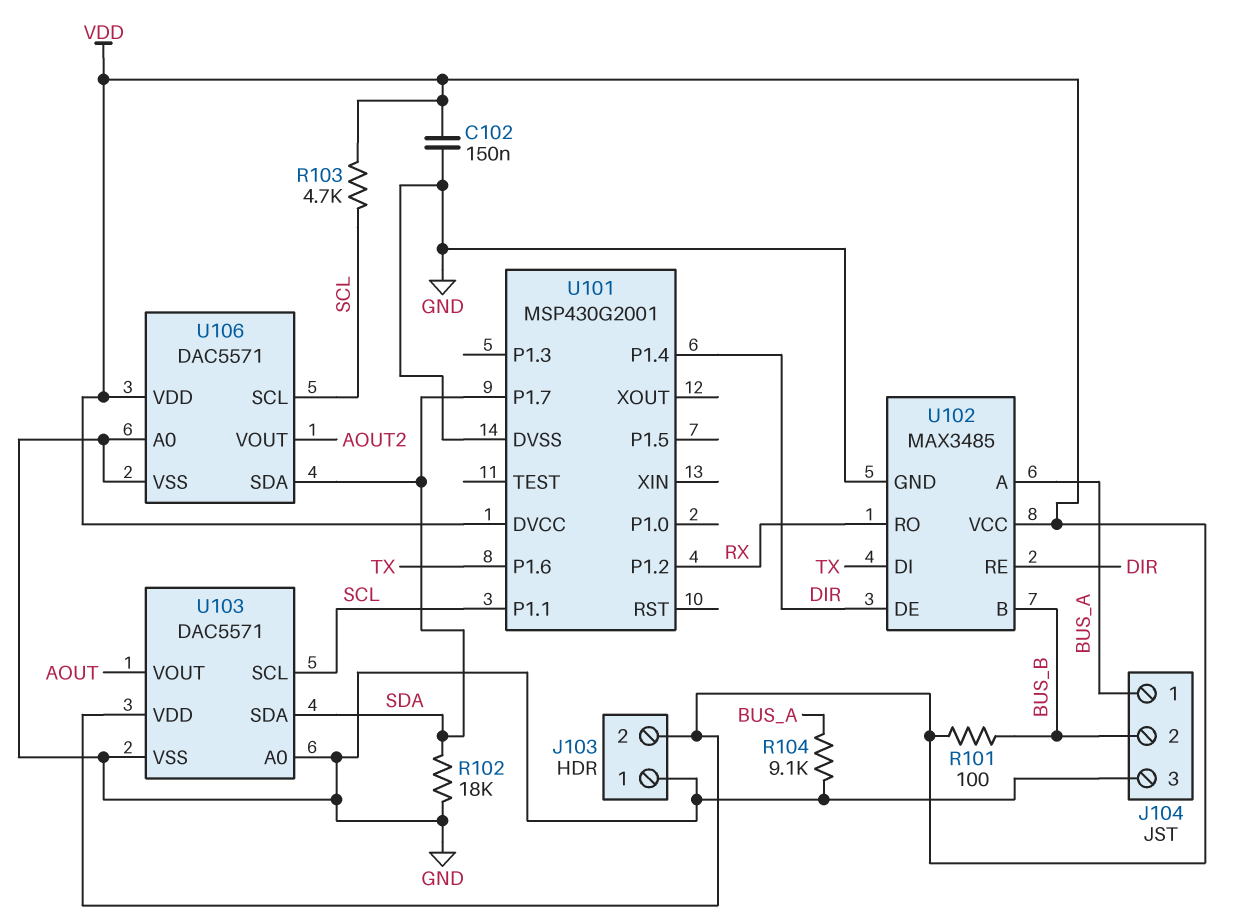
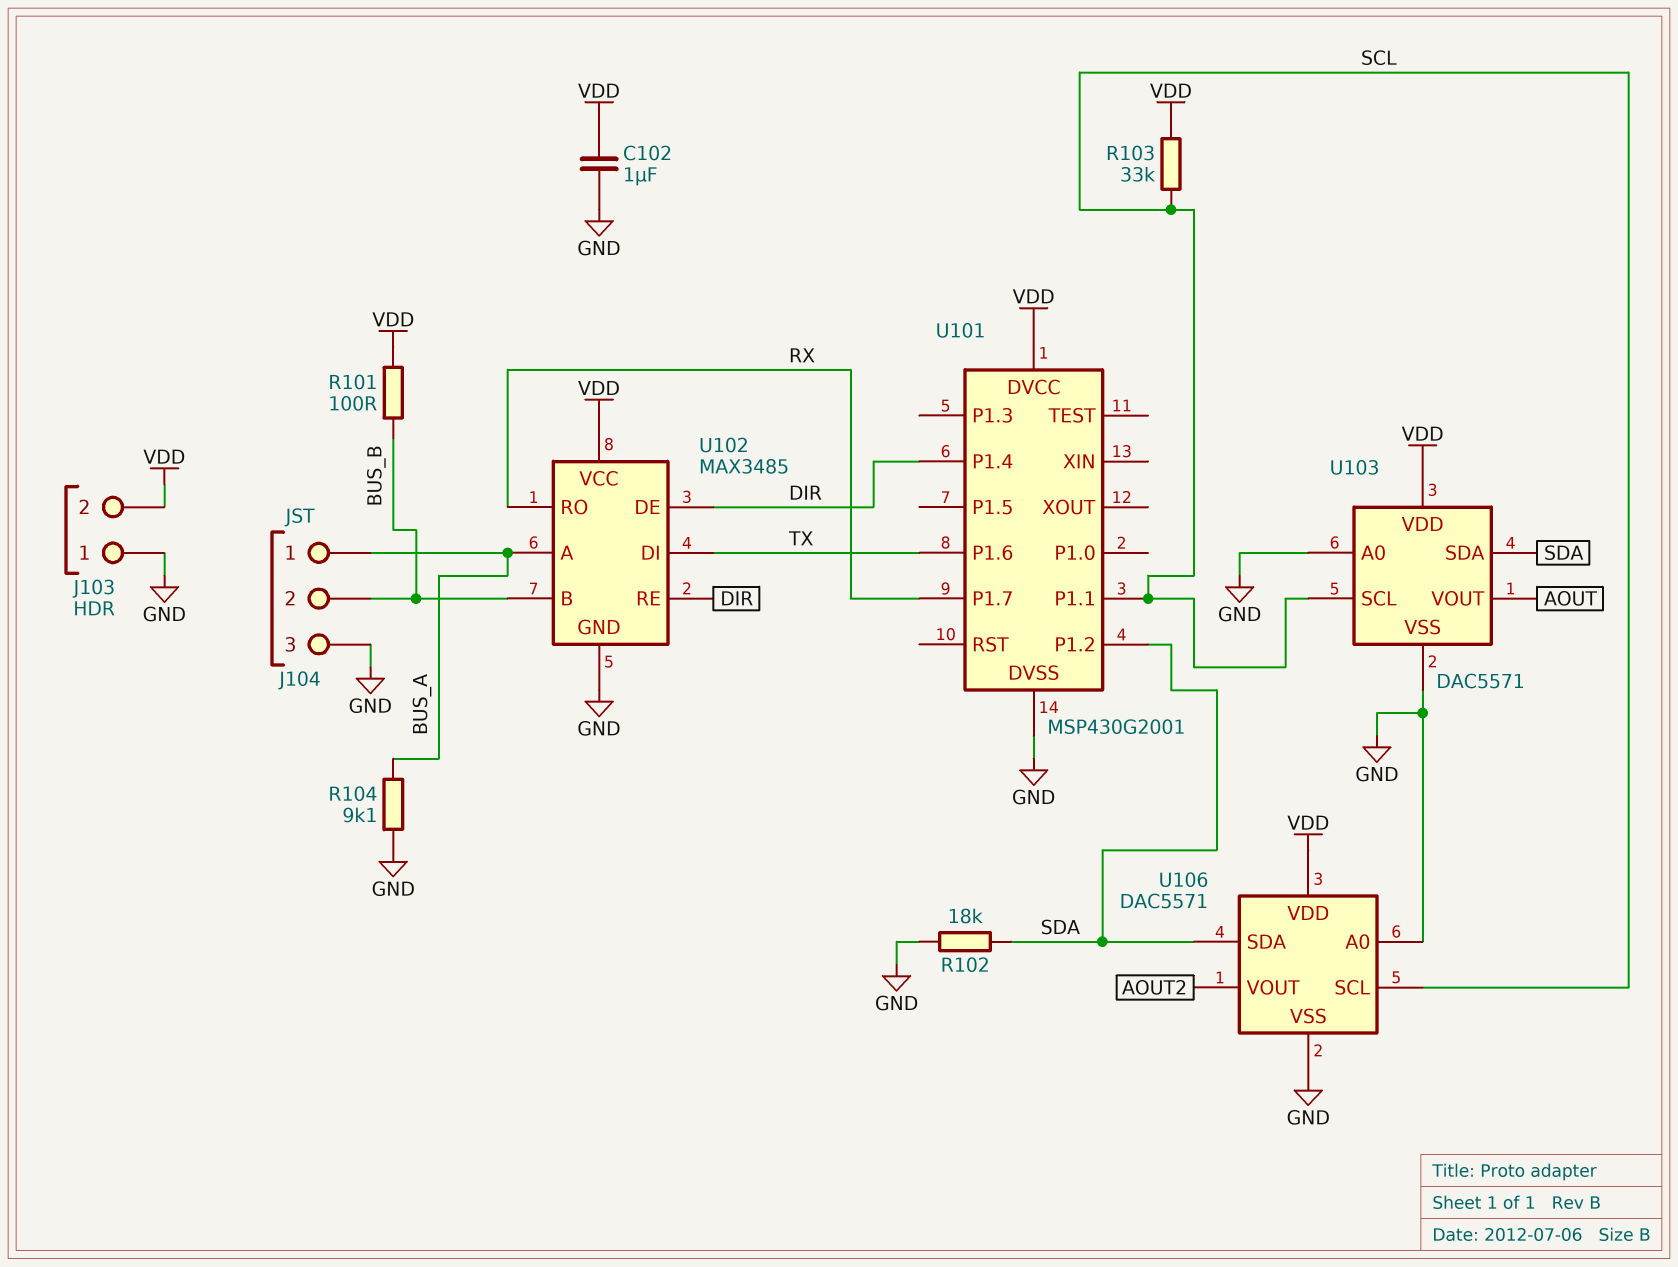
C102: 150nF (GND, VDD) -> 1uF (GND, VDD)
R103: 4.7k (SCL, VDD) -> 33k (SCL, VDD)
U101 pin P1.2: RX -> SDA
U101 pin P1.7: SDA -> RX

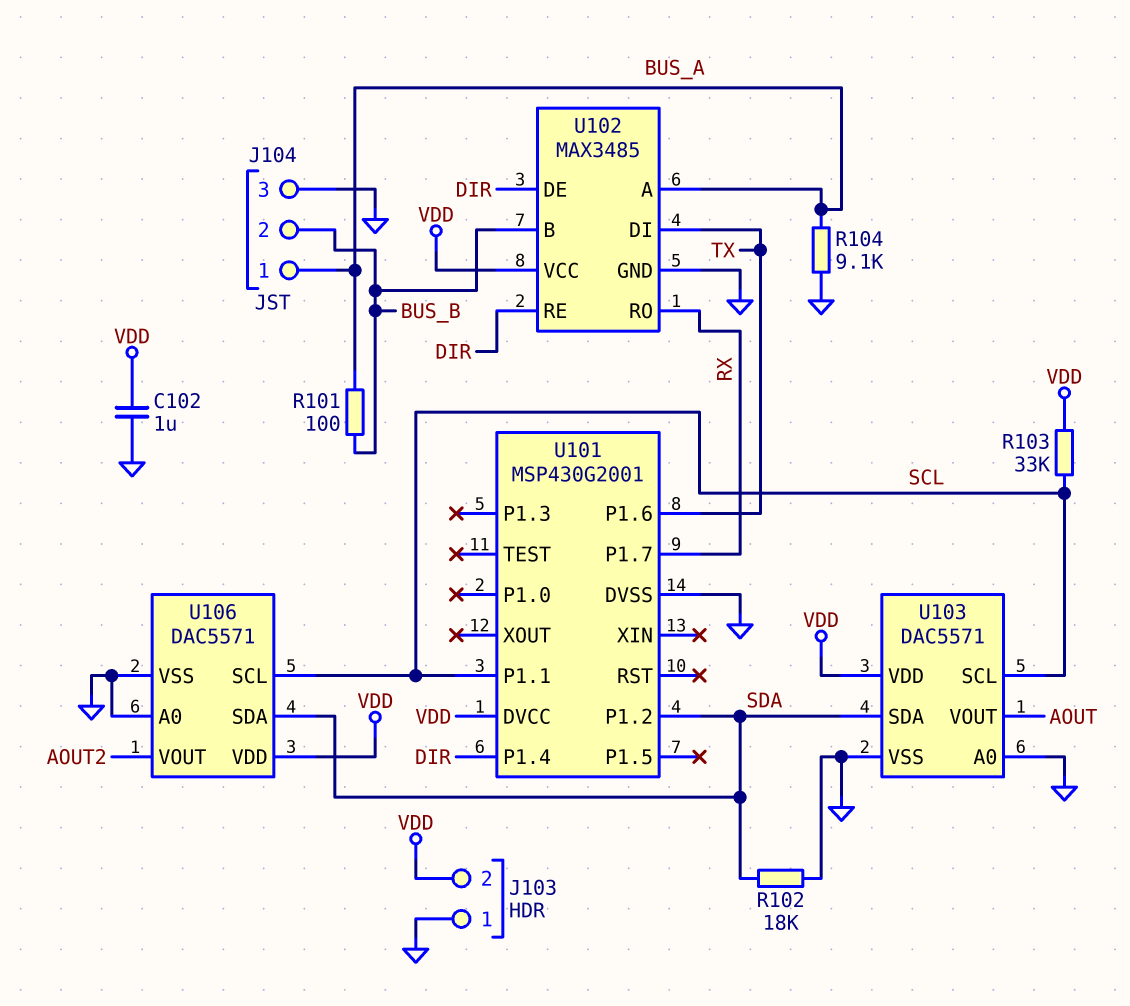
R101: 100 (BUS_B, VDD) -> 100 (BUS_A, BUS_B)

